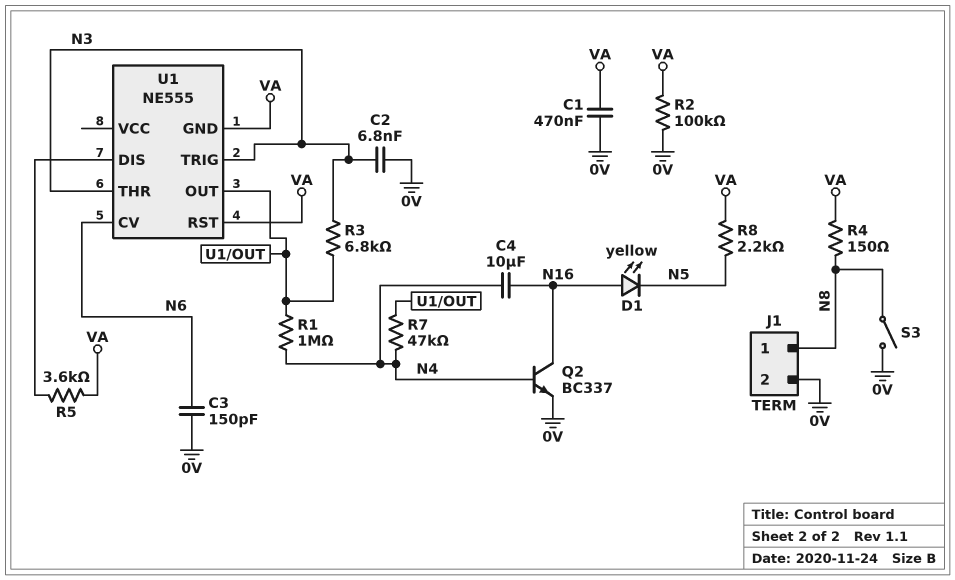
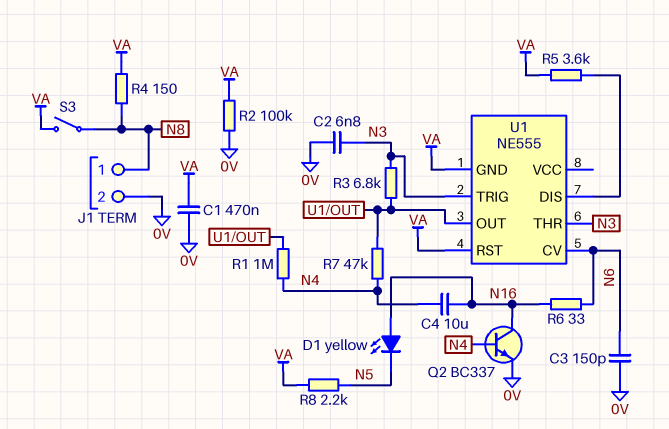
R6: none -> 33 (N6, N16)
S3: switch (0V, N8) -> switch (N8, VA)

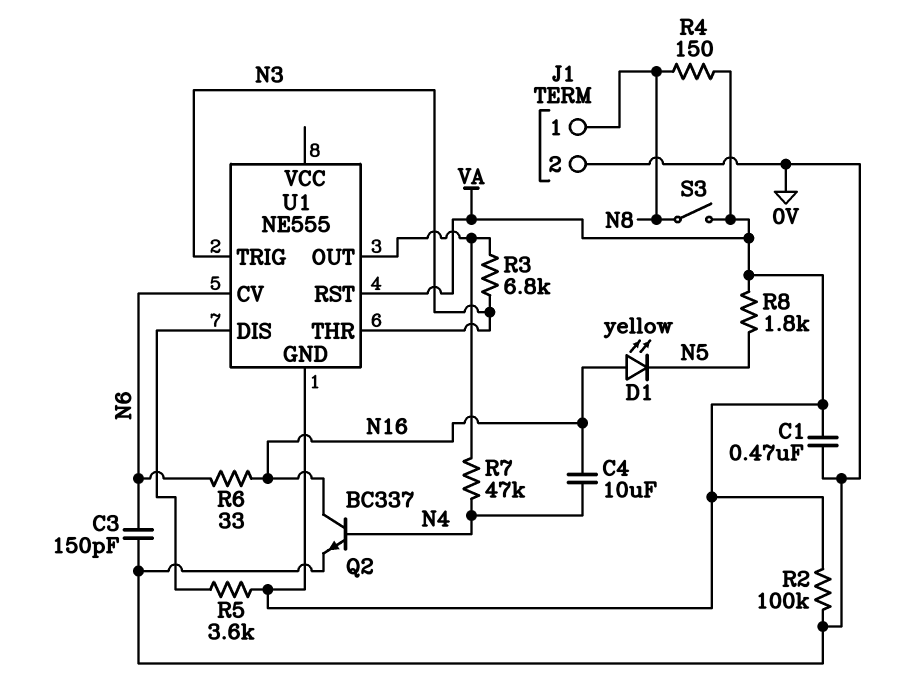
C2: 6.8nF (0V, N3) -> none
R1: 1M (N4, U1/OUT) -> none
R8: 2.2k (N5, VA) -> 1.8k (N5, VA)

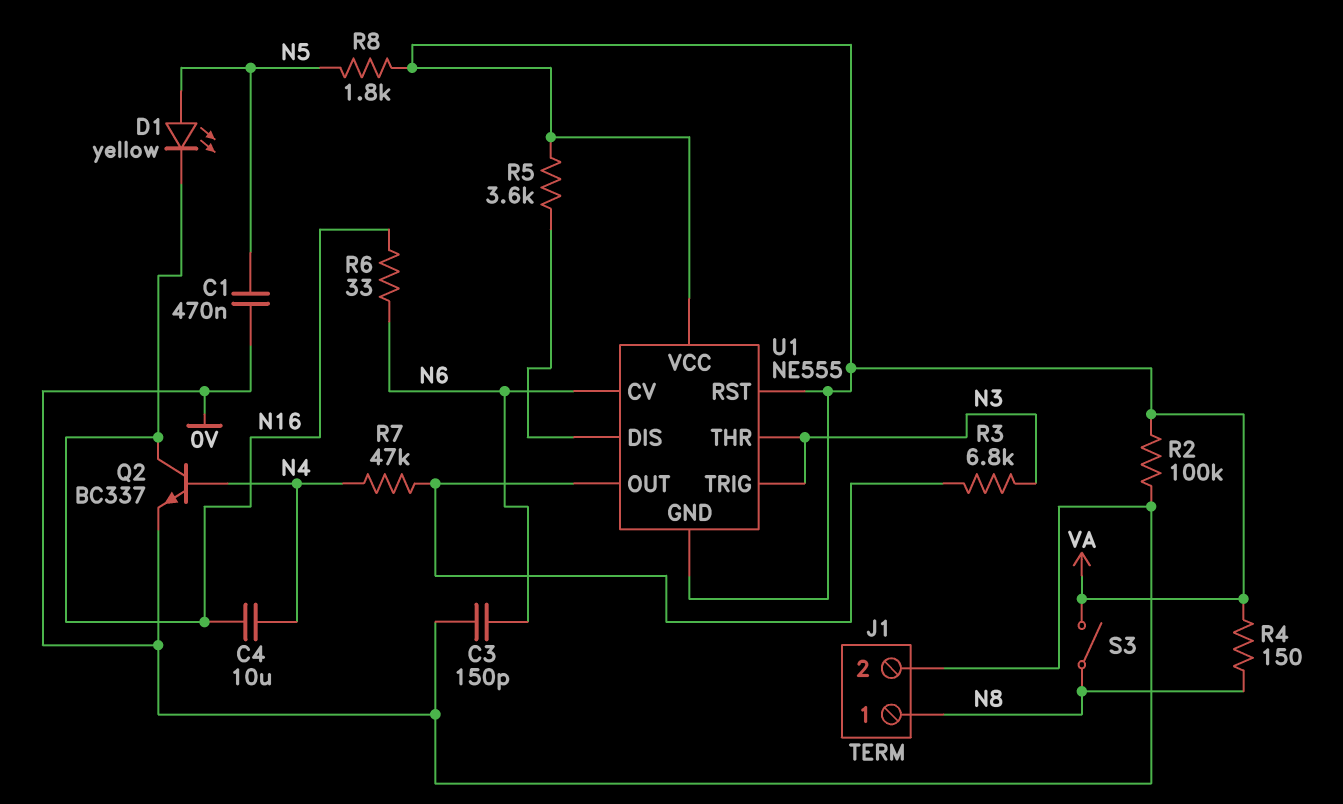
C1: 470nF (0V, VA) -> 470nF (0V, N5)
D1: LED yellow (A N16, K N5) -> LED yellow (A N5, K N16)
U1 pin VCC: none -> VA

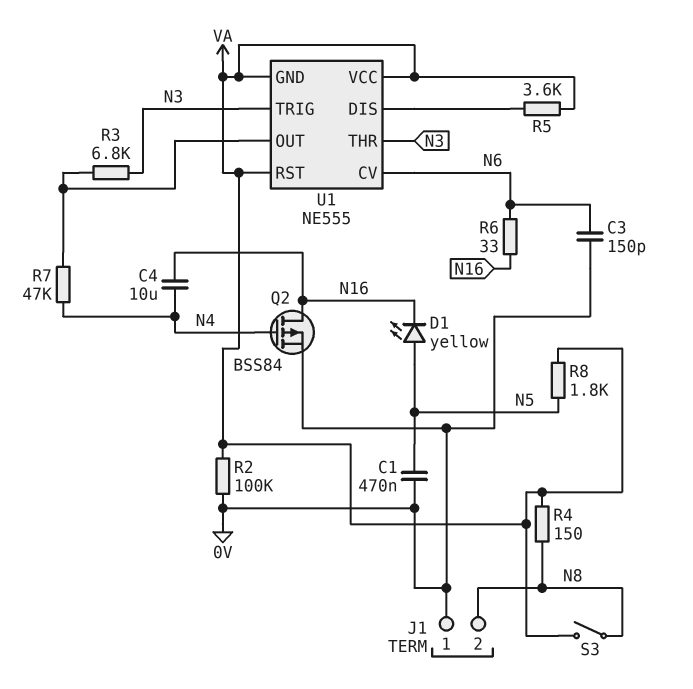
J1 pin 1: N8 -> 0V
J1 pin 2: 0V -> N8
Q2: NPN BC337 (B N4, C N16, E 0V) -> PMOS BSS84 (G N4, D N16, S 0V)

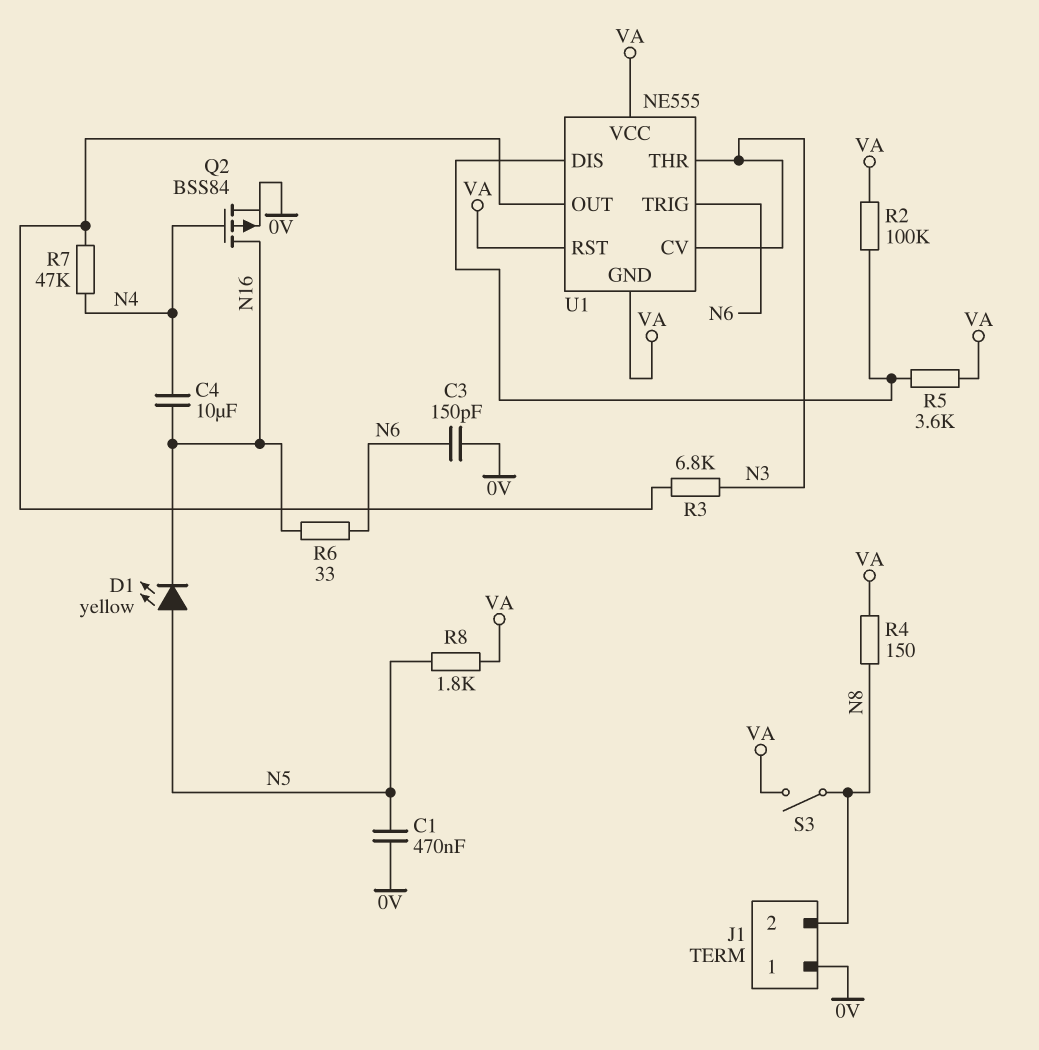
R2: 100k (0V, VA) -> 100k (U1/DIS, VA)
U1 pin CV: N6 -> N3
U1 pin TRIG: N3 -> N6

